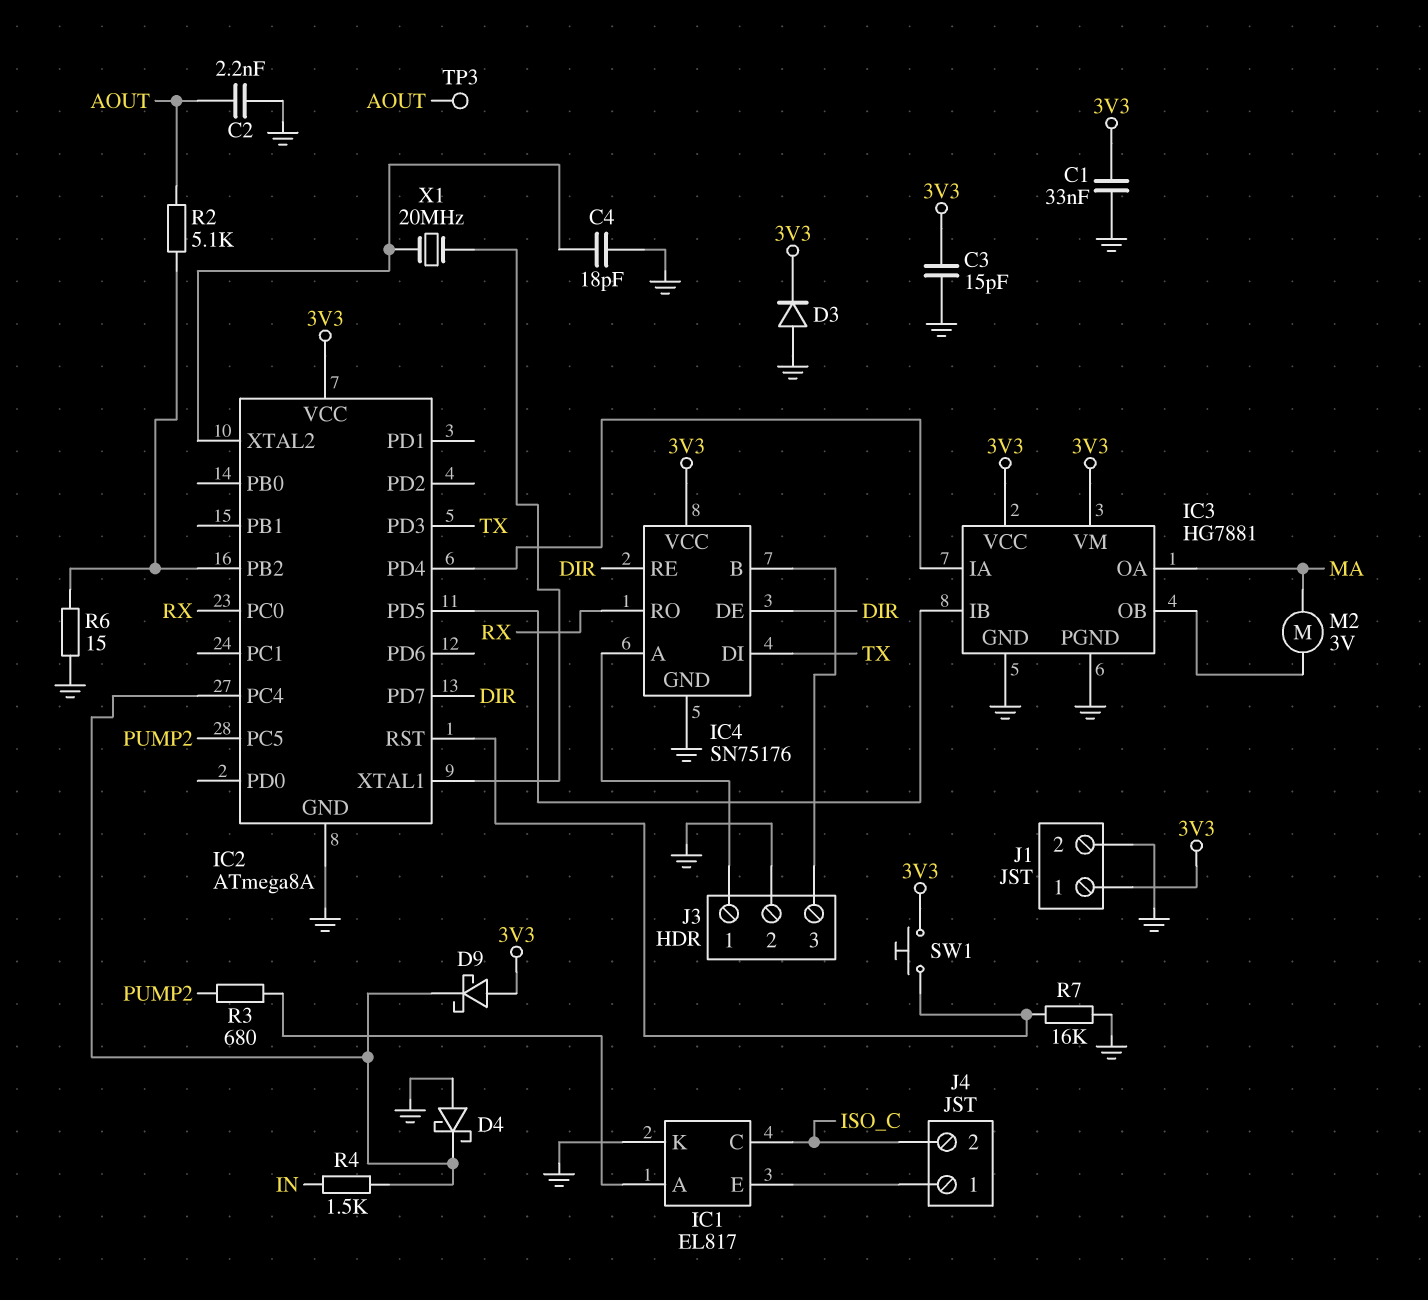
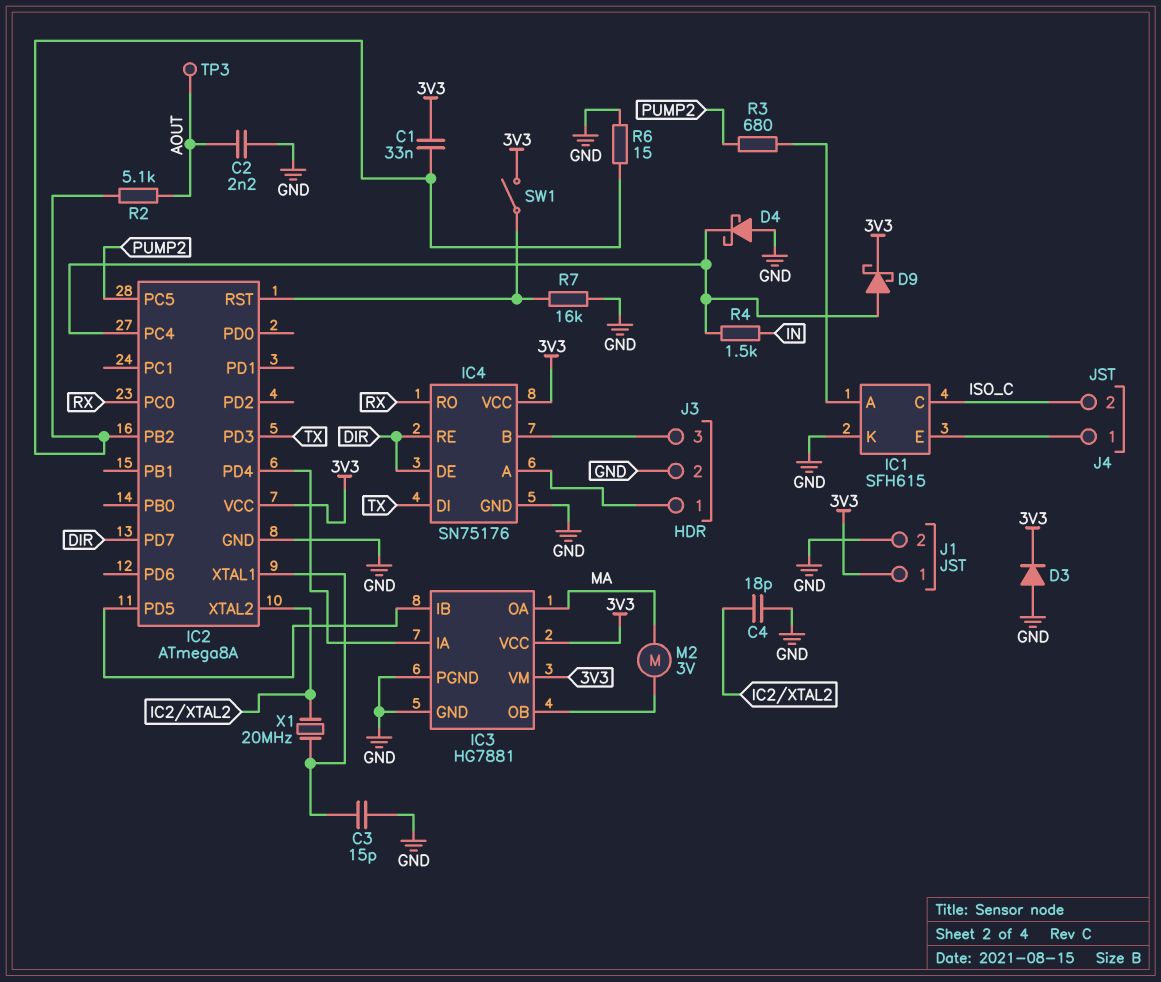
C1: 33nF (3V3, GND) -> 33nF (3V3, IC2/PB2)
C3: 15pF (3V3, GND) -> 15pF (GND, IC2/XTAL1)
D9: schottky (A 3V3, K IC2/PC4) -> schottky (A IC2/PC4, K 3V3)
IC1: EL817 -> SFH615
SW1: button (3V3, IC2/RST) -> switch (3V3, IC2/RST)

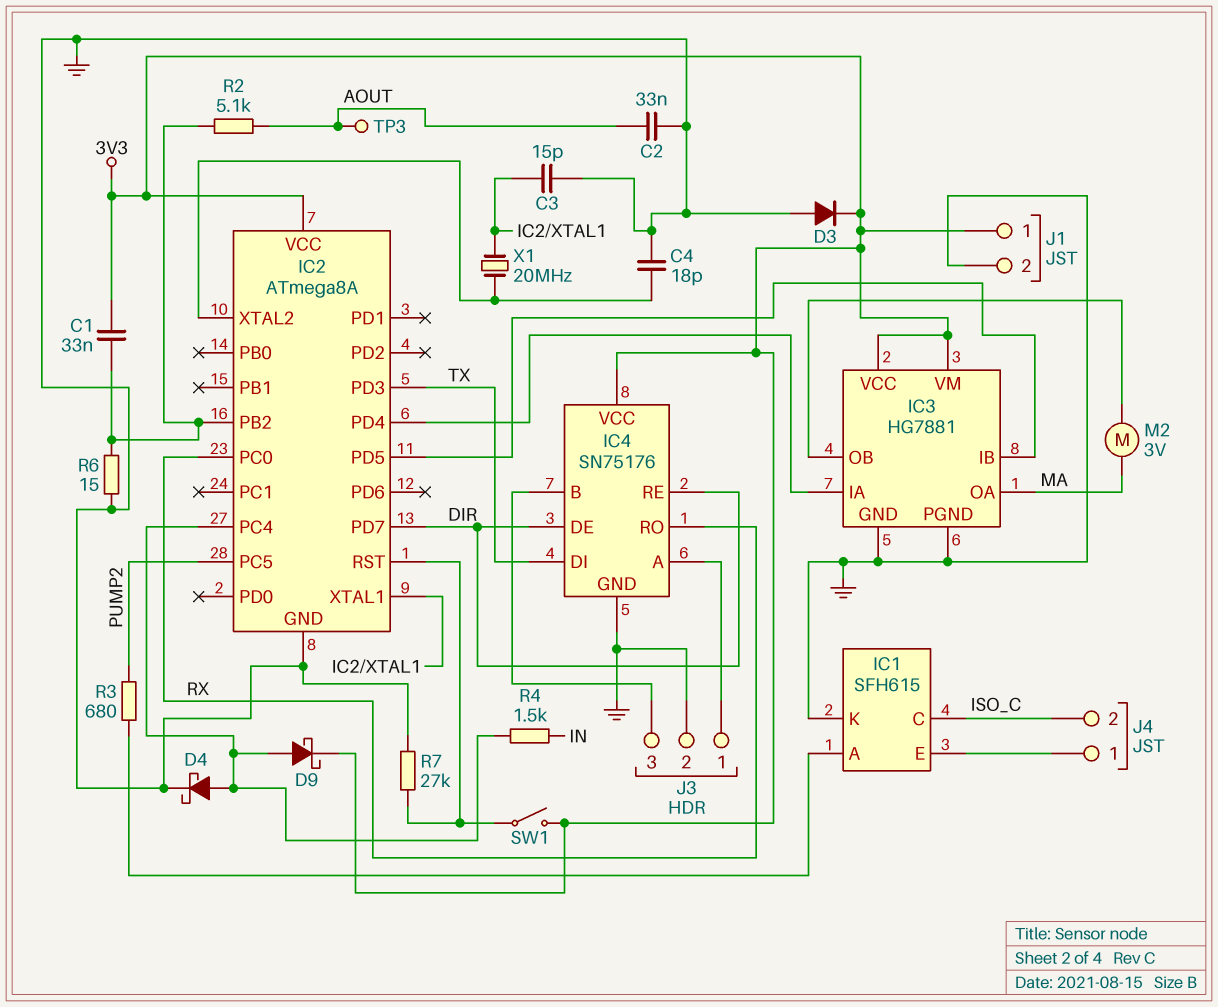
C2: 2.2nF (AOUT, GND) -> 33nF (AOUT, GND)
D4: schottky (A GND, K IC2/PC4) -> schottky (A IC2/PC4, K GND)
R7: 16k (GND, IC2/RST) -> 27k (GND, IC2/RST)

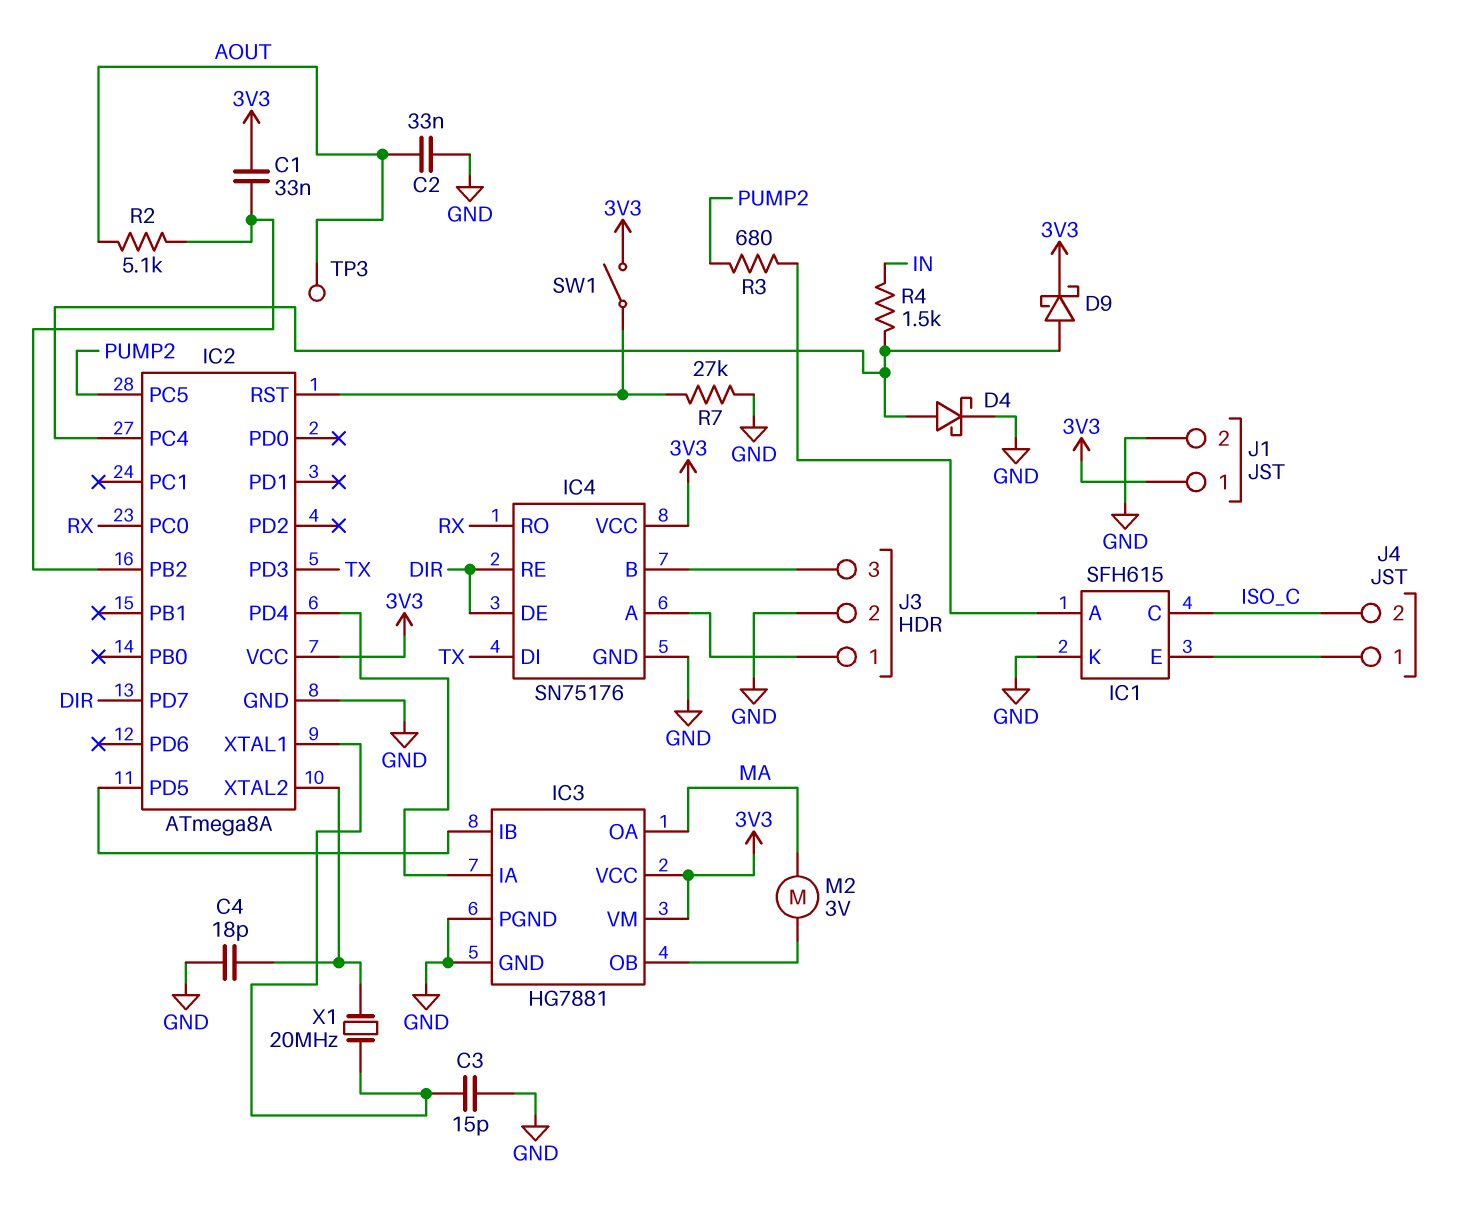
D3: diode (A GND, K 3V3) -> none
R6: 15 (GND, IC2/PB2) -> none

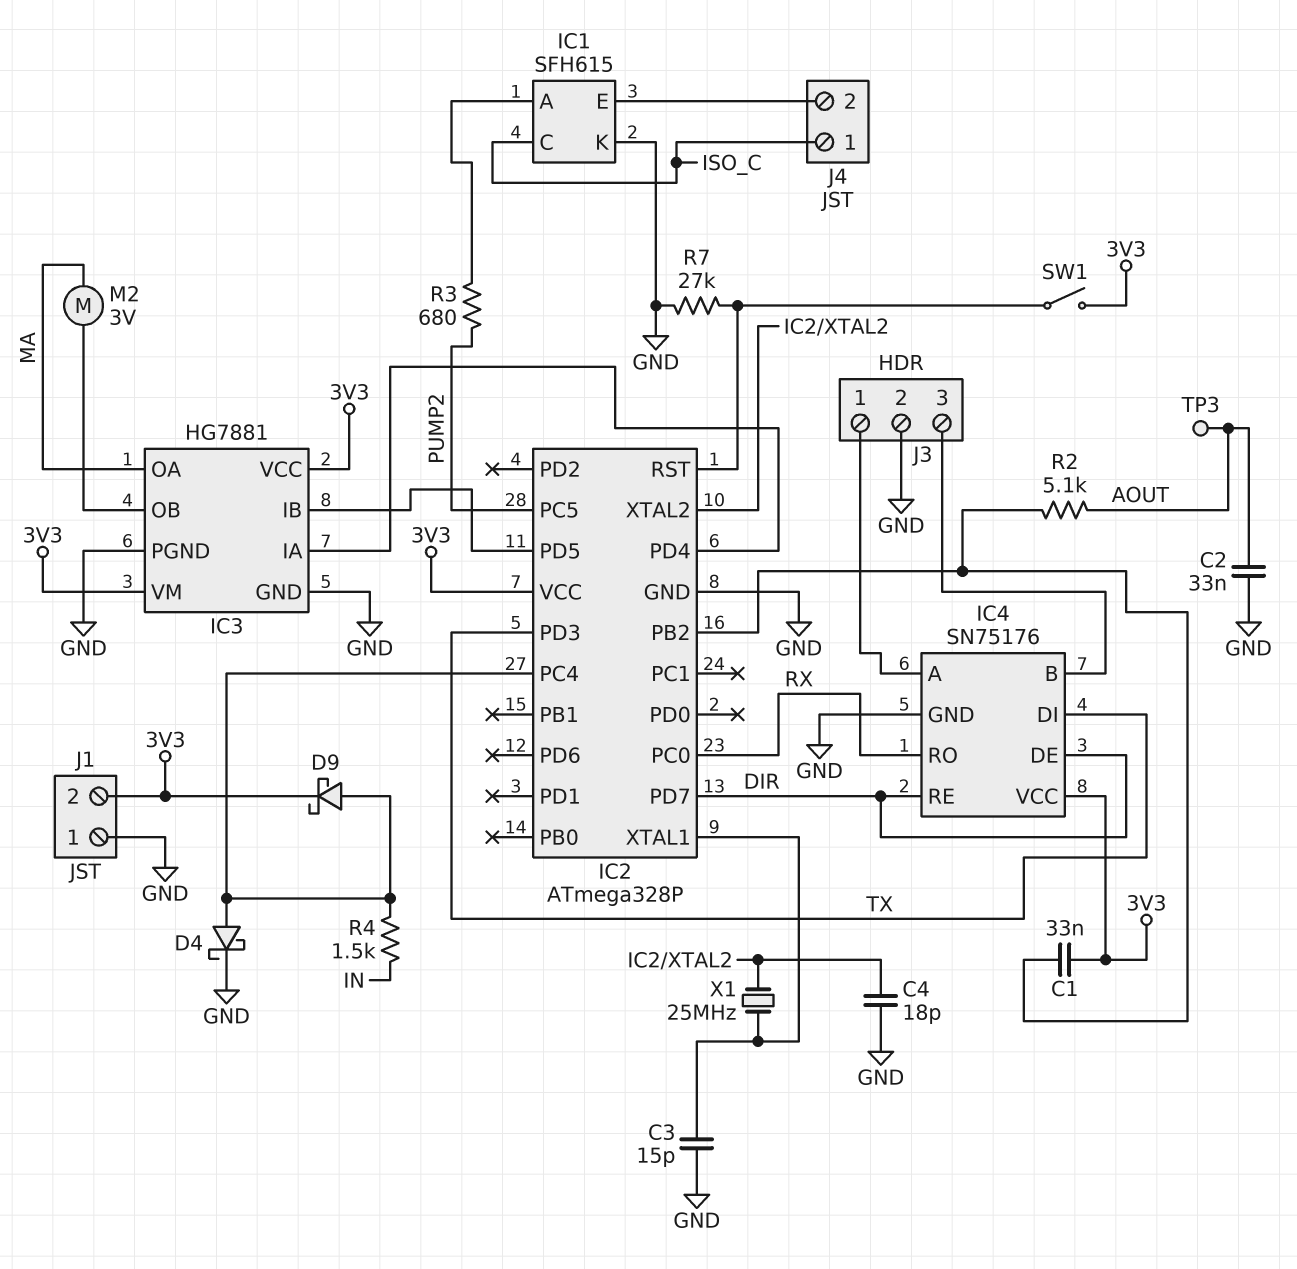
IC2: ATmega8A -> ATmega328P
J1 pin 1: 3V3 -> GND
J1 pin 2: GND -> 3V3
J4 pin 1: IC1/E -> ISO_C
J4 pin 2: ISO_C -> IC1/E
X1: 20MHz (IC2/XTAL1, IC2/XTAL2) -> 25MHz (IC2/XTAL1, IC2/XTAL2)

